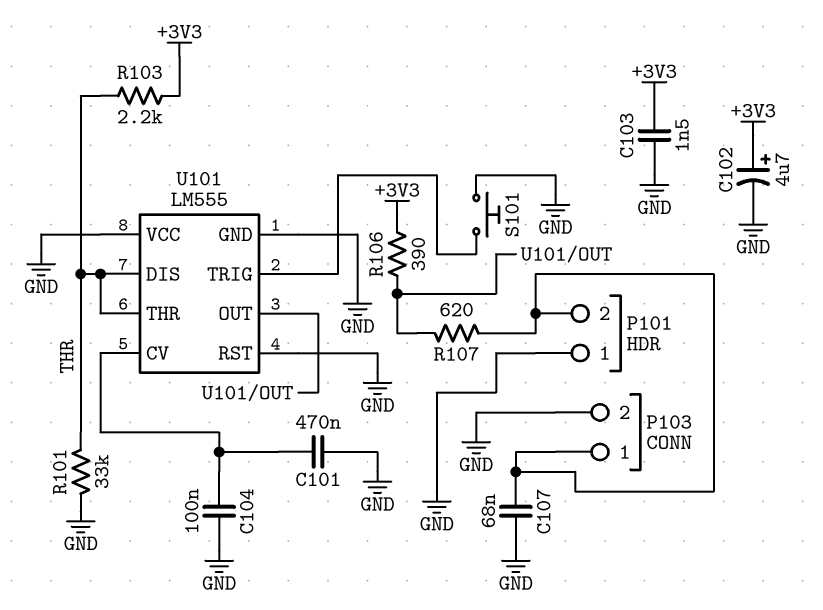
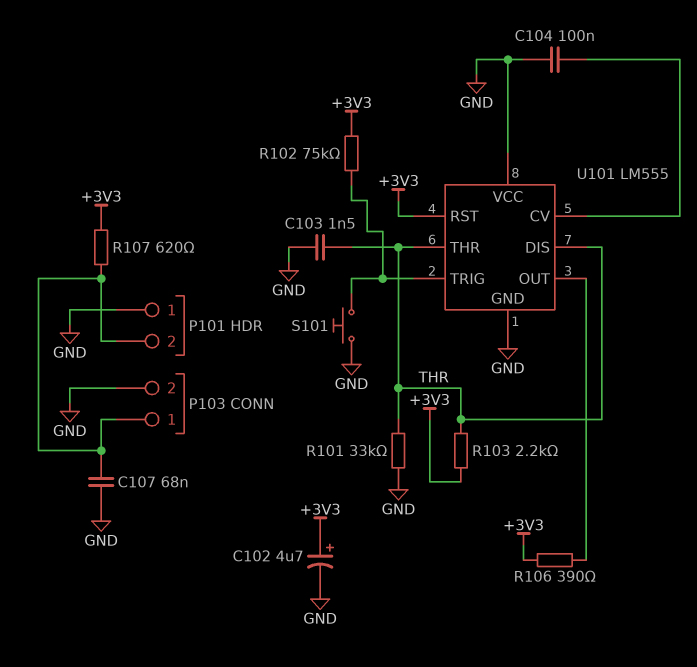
C101: 470nF (GND, U101/CV) -> none
C103: 1.5nF (+3V3, GND) -> 1.5nF (GND, THR)
R102: none -> 75k (+3V3, U101/TRIG)
R107: 620 (P101/2, U101/OUT) -> 620 (+3V3, P101/2)
U101 pin RST: GND -> +3V3

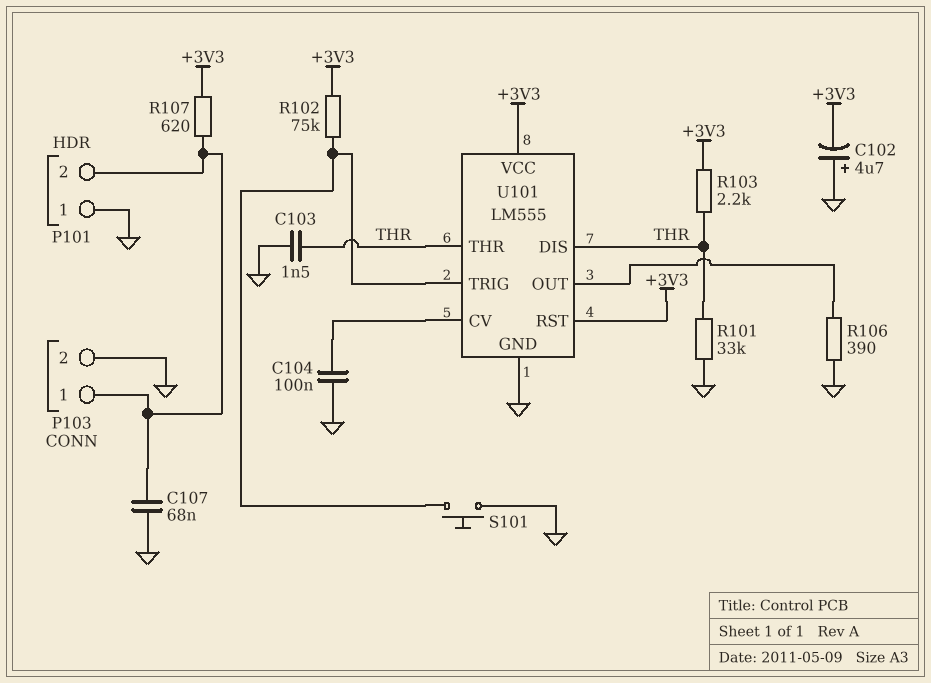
C102: 4.7uF (plus +3V3, minus GND) -> 4.7uF (plus GND, minus +3V3)
R106: 390 (+3V3, U101/OUT) -> 390 (GND, U101/OUT)
U101 pin VCC: GND -> +3V3

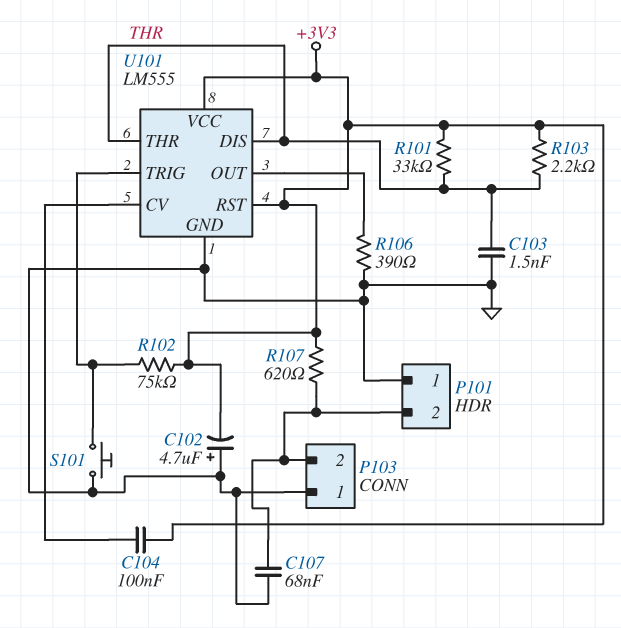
C104: 100nF (GND, U101/CV) -> 100nF (+3V3, U101/CV)
P103 pin 1: P101/2 -> GND
P103 pin 2: GND -> P101/2
R101: 33k (GND, THR) -> 33k (+3V3, THR)

